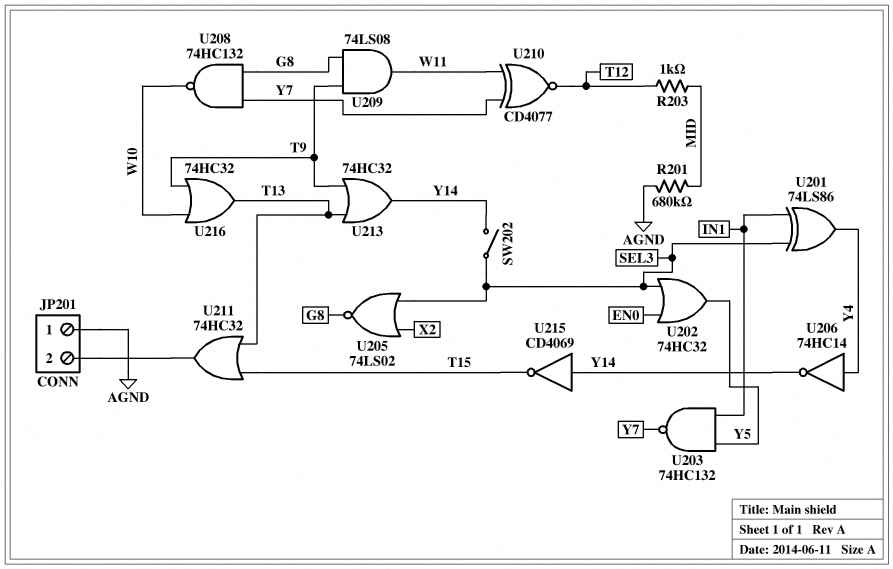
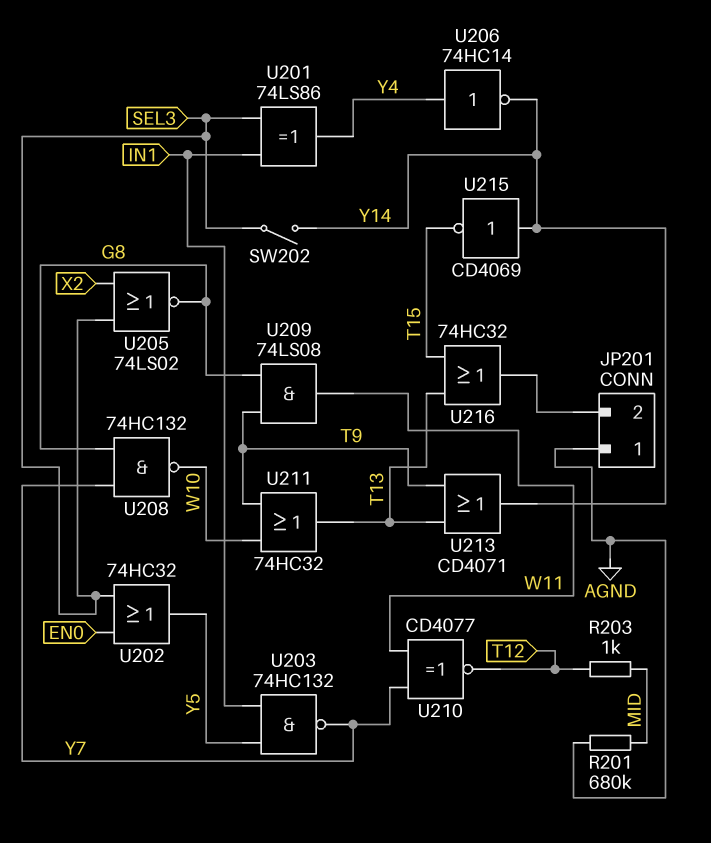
U211: OR 74HC32 (in T13, in T15, out JP201/2) -> OR 74HC32 (in T9, in W10, out T13)
U213: OR 74HC32 (in T9, in T13, out Y14) -> OR CD4071 (in T9, in T13, out Y14)
U216: OR 74HC32 (in T9, in W10, out T13) -> OR 74HC32 (in T13, in T15, out JP201/2)

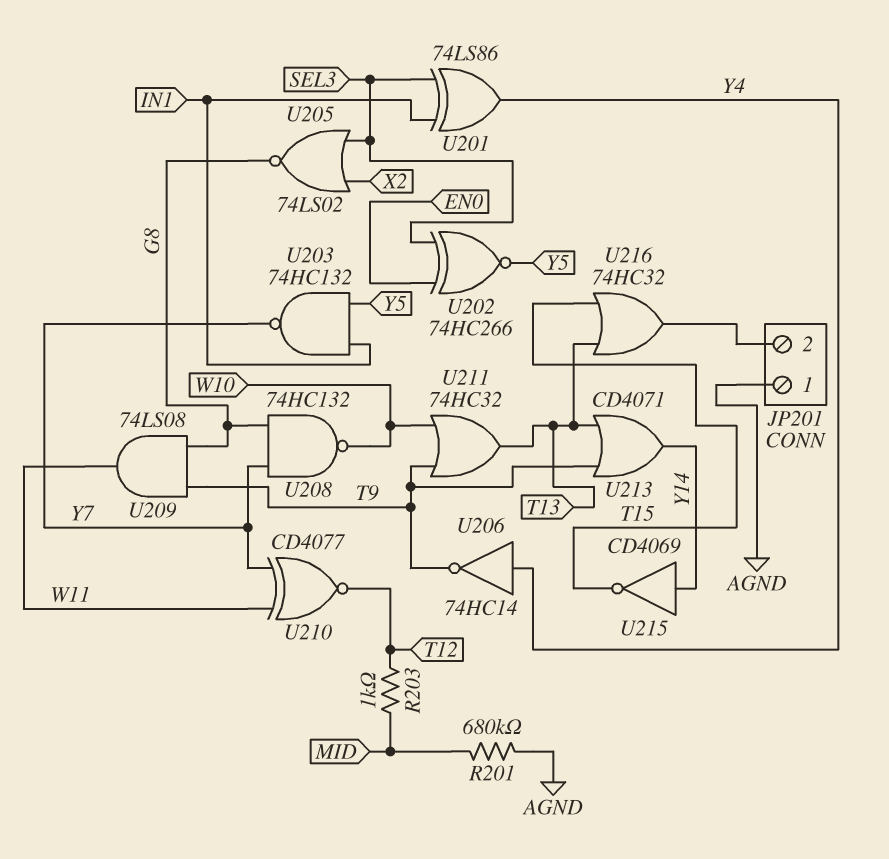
SW202: switch (SEL3, Y14) -> none
U202: OR 74HC32 (in EN0, in SEL3, out Y5) -> XNOR 74HC266 (in EN0, in SEL3, out Y5)
U206: NOT 74HC14 (in Y4, out Y14) -> NOT 74HC14 (in Y4, out T9)

